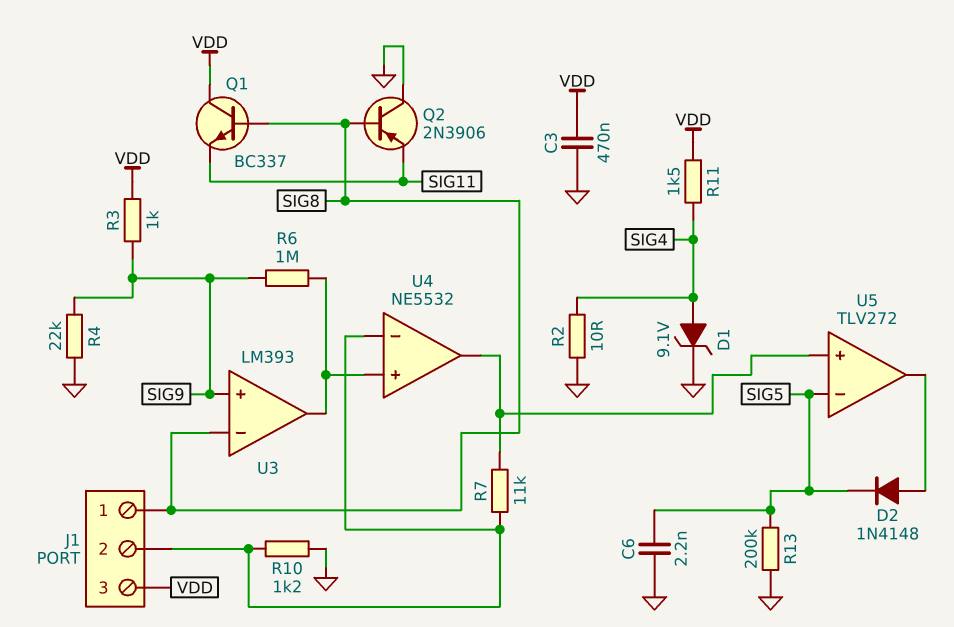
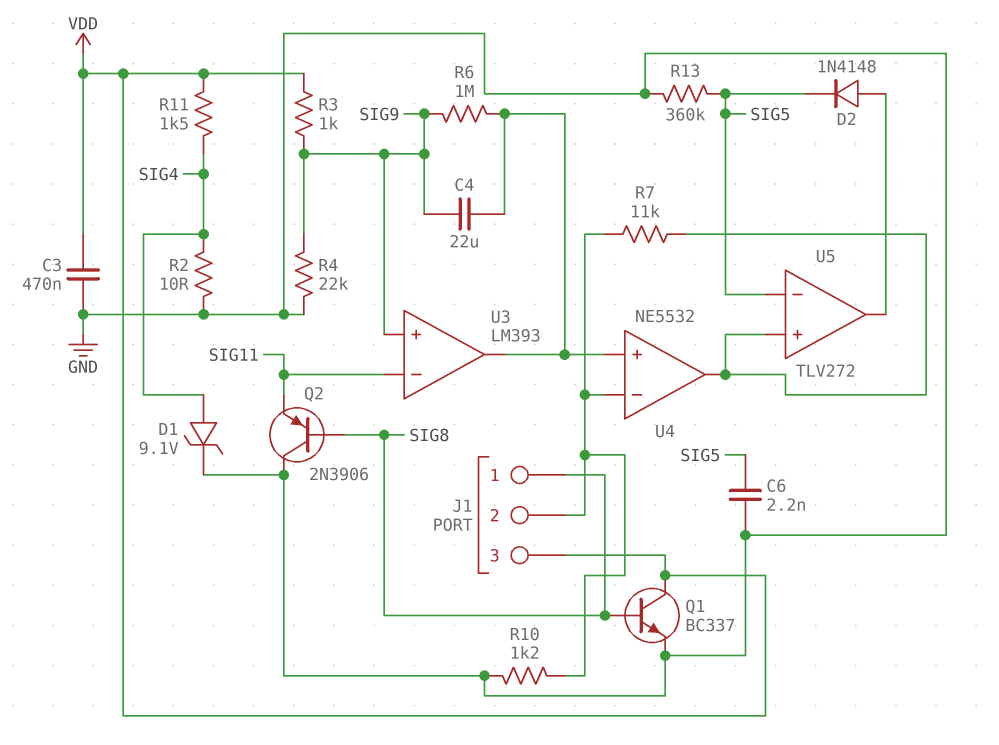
C4: none -> 22uF (SIG9, U3/out)
Q1: NPN BC337 (B SIG8, C VDD, E SIG11) -> NPN BC337 (B SIG8, C VDD, E GND)
R13: 200k (GND, SIG5) -> 360k (GND, SIG5)
U3 pin in-: SIG8 -> SIG11

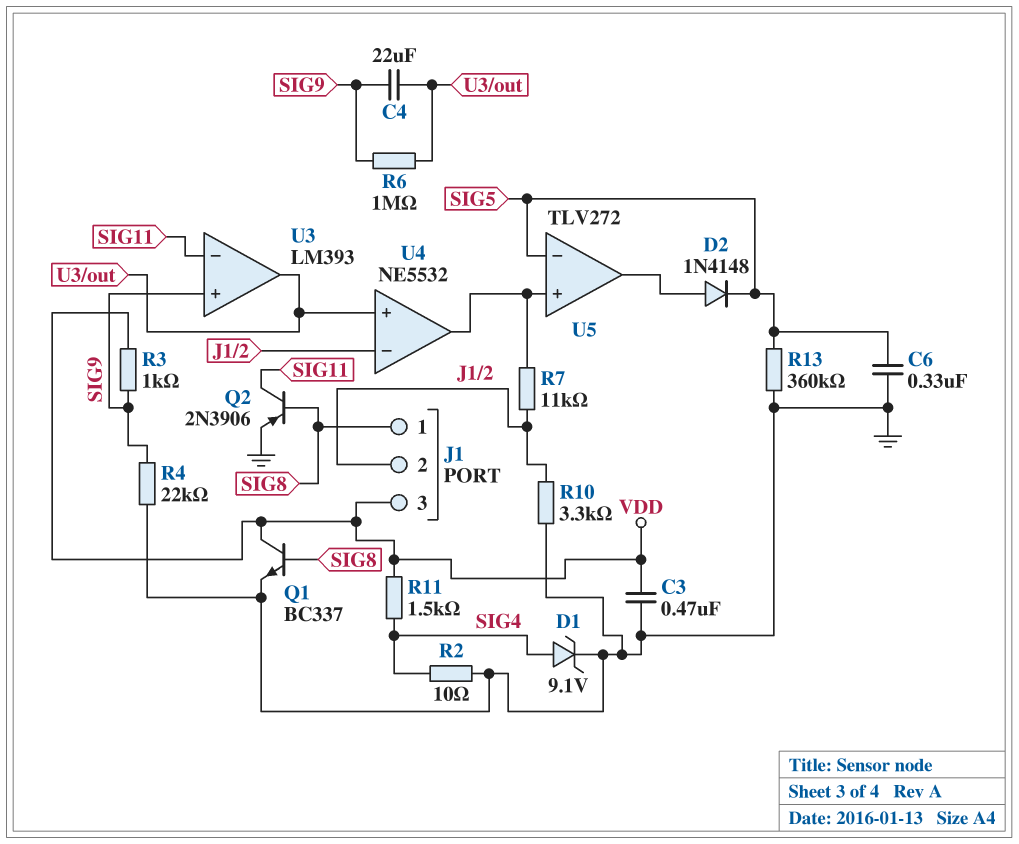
C6: 2.2nF (GND, SIG5) -> 330nF (GND, SIG5)
Q2: PNP 2N3906 (B SIG8, C GND, E SIG11) -> PNP 2N3906 (B SIG8, C SIG11, E GND)
R10: 1.2k (GND, J1/2) -> 3.3k (GND, J1/2)

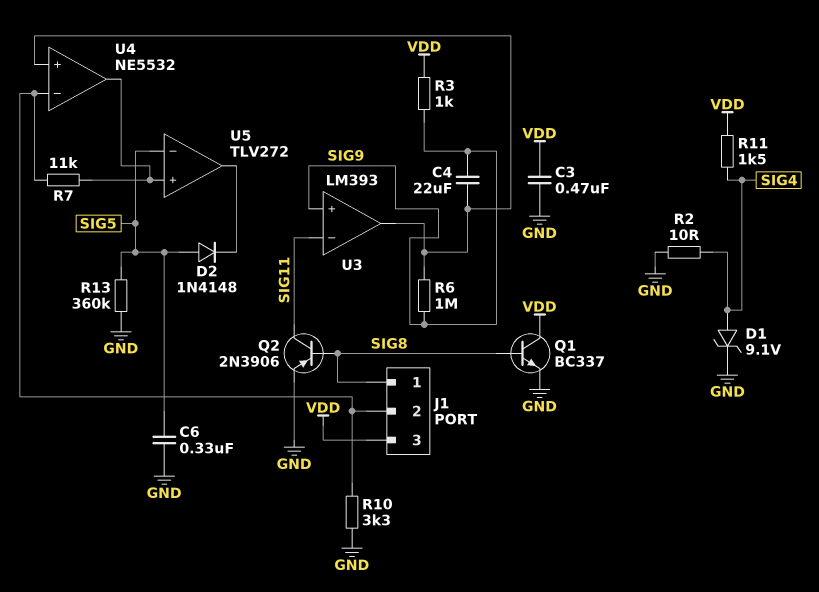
D2: diode 1N4148 (A U5/out, K SIG5) -> diode 1N4148 (A SIG5, K U5/out)
R4: 22k (GND, SIG9) -> none

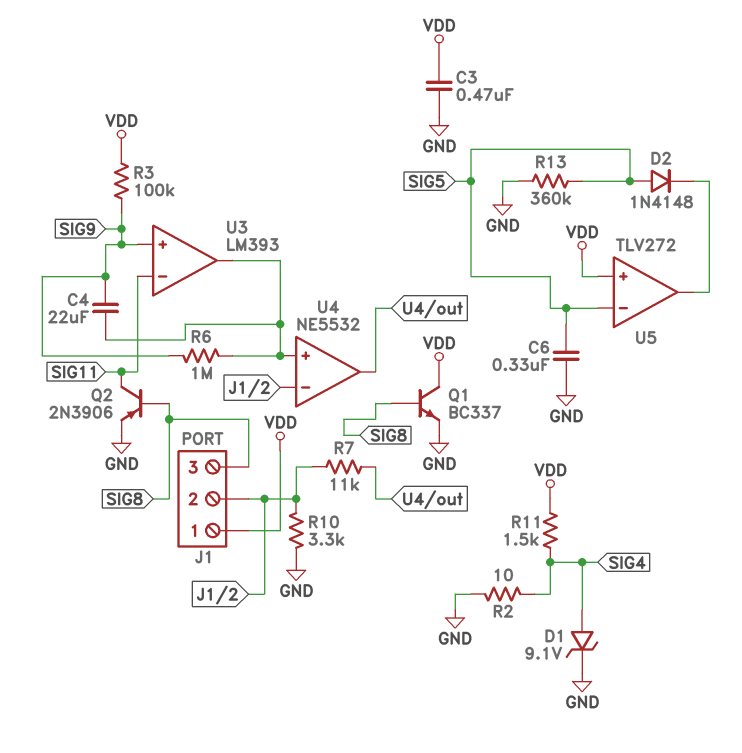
J1 pin 1: SIG8 -> VDD
J1 pin 3: VDD -> SIG8
R3: 1k (SIG9, VDD) -> 100k (SIG9, VDD)
U5 pin in+: U4/out -> VDD

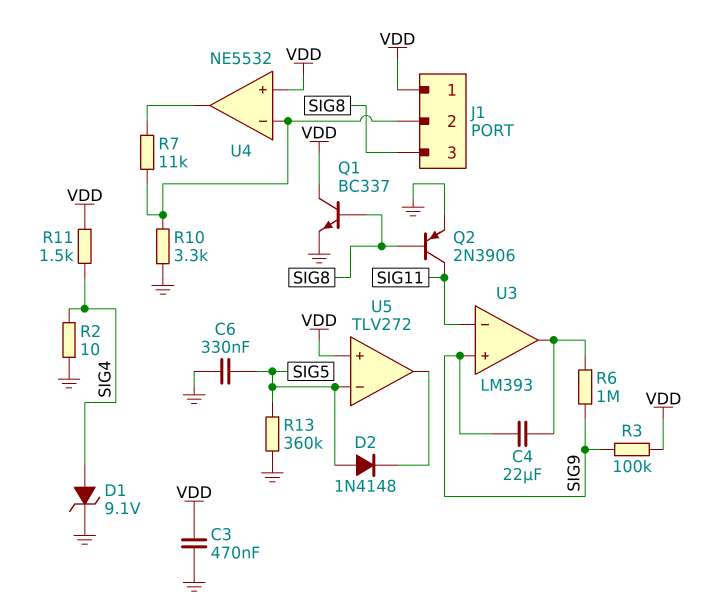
U4 pin in+: U3/out -> VDD

